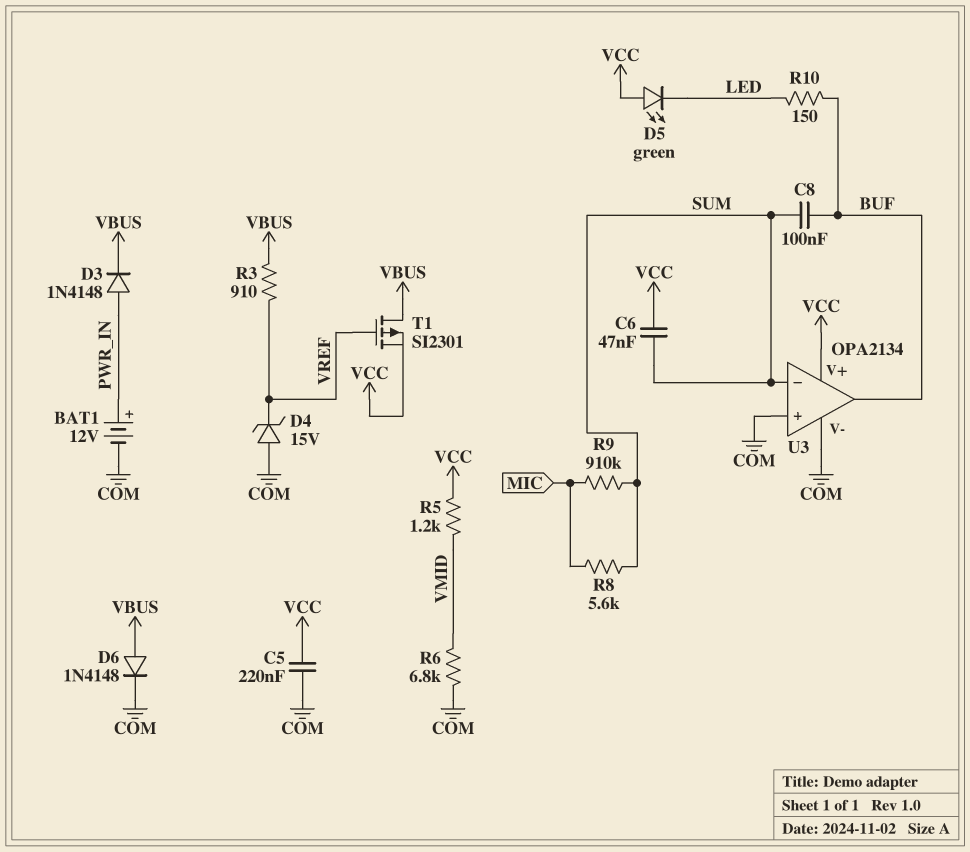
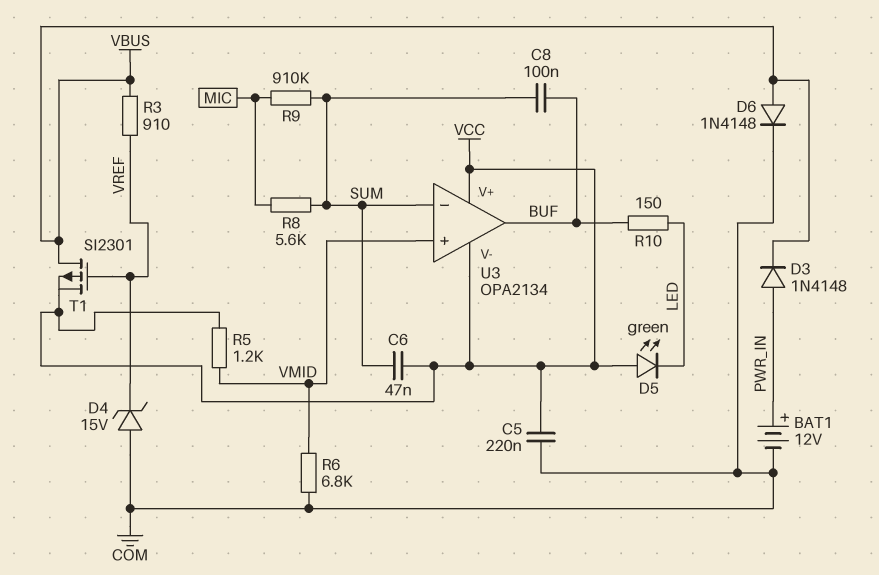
U3 pin V-: COM -> VCC
U3 pin in+: COM -> VMID

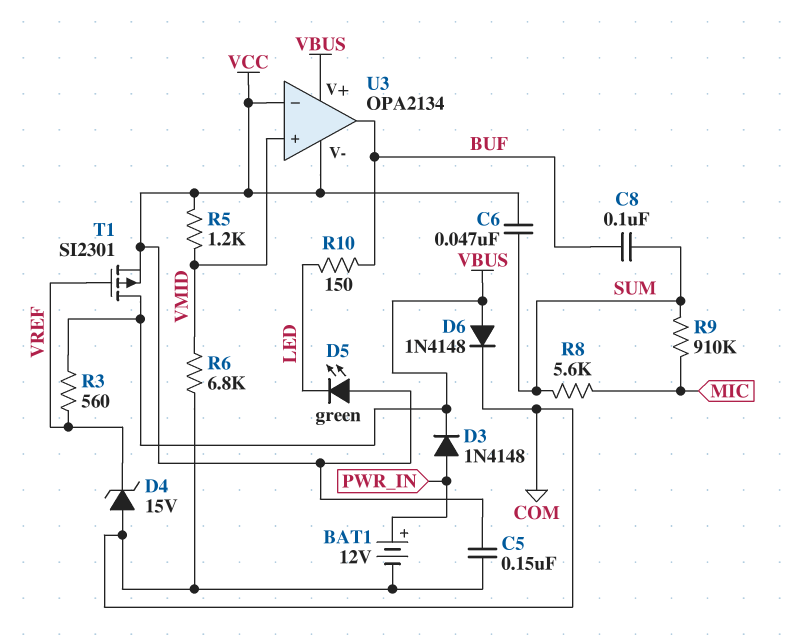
C5: 220nF (COM, VCC) -> 150nF (COM, VCC)
R3: 910 (VBUS, VREF) -> 560 (VBUS, VREF)
U3 pin V+: VCC -> VBUS
U3 pin in-: SUM -> VCC

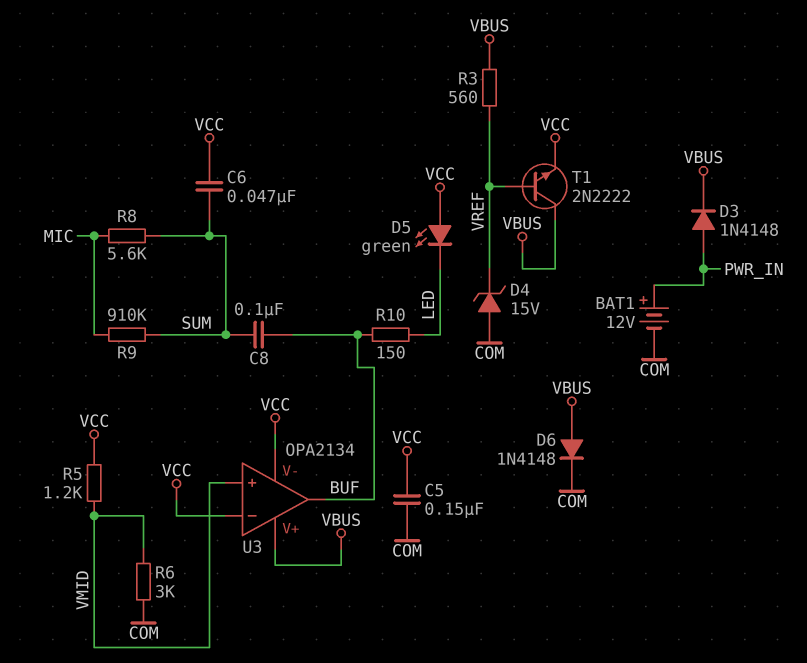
R6: 6.8k (COM, VMID) -> 3k (COM, VMID)
T1: PMOS SI2301 (G VREF, D VBUS, S VCC) -> NPN 2N2222 (B VREF, C VBUS, E VCC)

